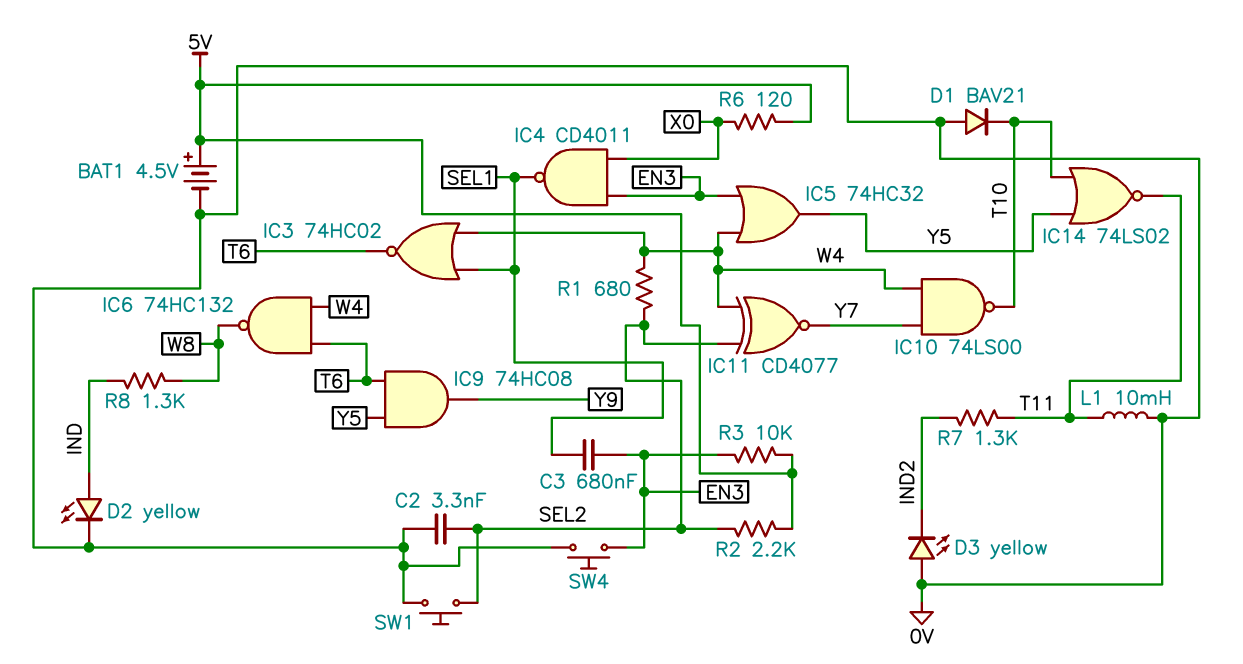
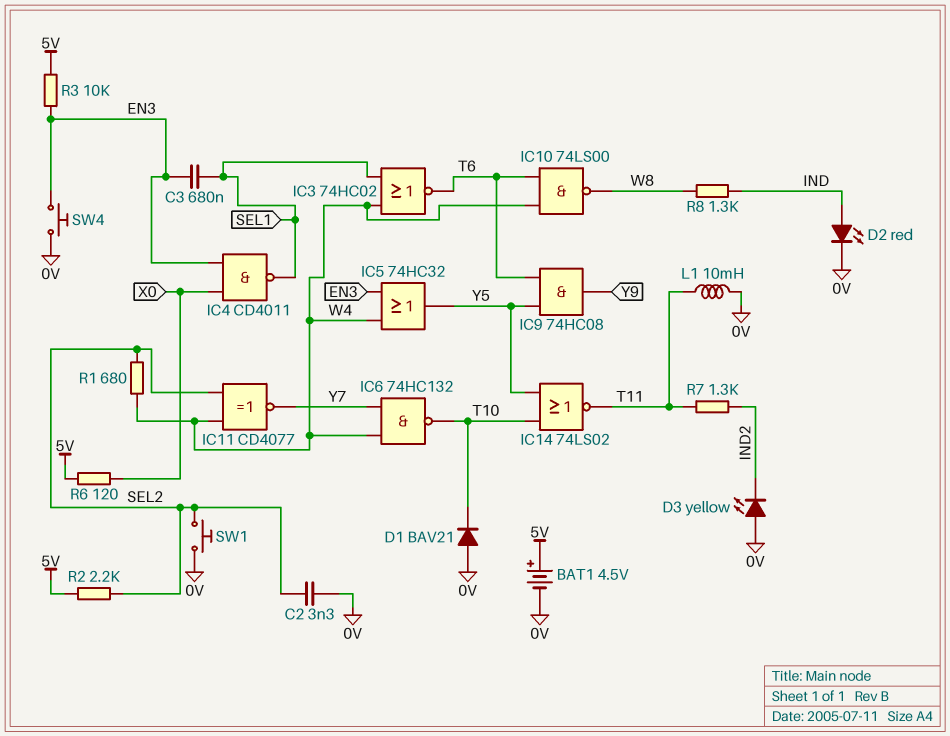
D2: LED yellow (A IND, K 0V) -> LED red (A IND, K 0V)
IC6: NAND 74HC132 (in T6, in W4, out W8) -> NAND 74HC132 (in W4, in Y7, out T10)
IC10: NAND 74LS00 (in W4, in Y7, out T10) -> NAND 74LS00 (in T6, in W4, out W8)

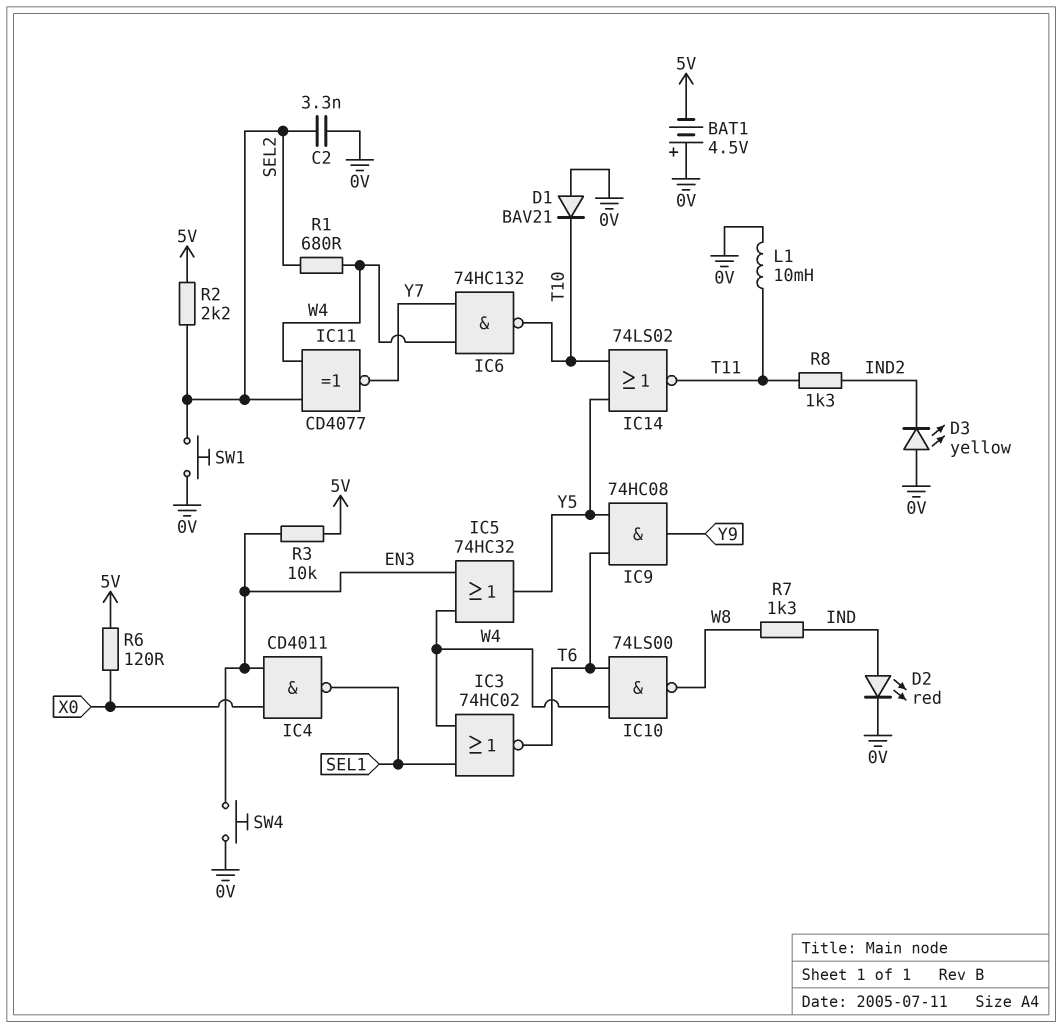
BAT1: 4.5V (plus 5V, minus 0V) -> 4.5V (plus 0V, minus 5V)
C3: 680nF (EN3, SEL1) -> none
R7: 1.3k (IND2, T11) -> 1.3k (IND, W8)
R8: 1.3k (IND, W8) -> 1.3k (IND2, T11)

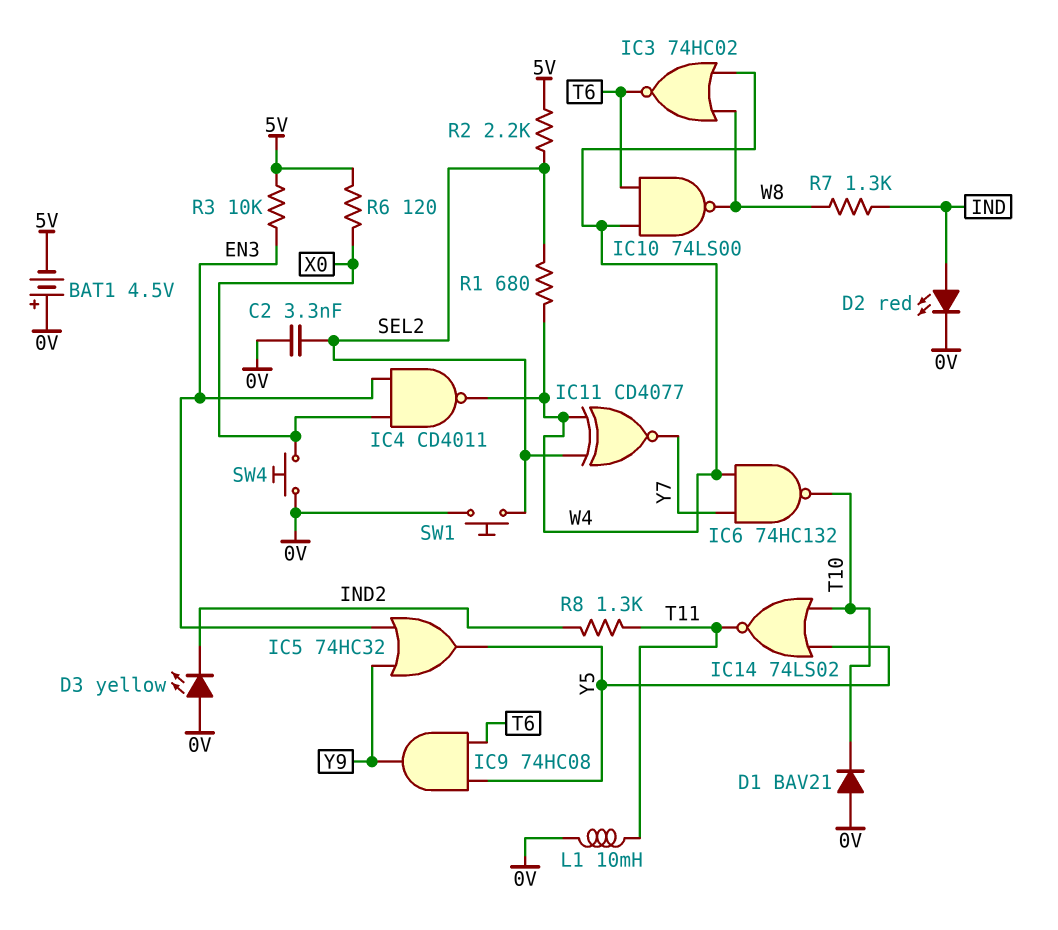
IC3: NOR 74HC02 (in SEL1, in W4, out T6) -> NOR 74HC02 (in W4, in W8, out T6)
IC4: NAND CD4011 (in EN3, in X0, out SEL1) -> NAND CD4011 (in EN3, in X0, out W4)
IC5: OR 74HC32 (in EN3, in W4, out Y5) -> OR 74HC32 (in EN3, in Y9, out Y5)
SW4: button (0V, EN3) -> button (0V, X0)

